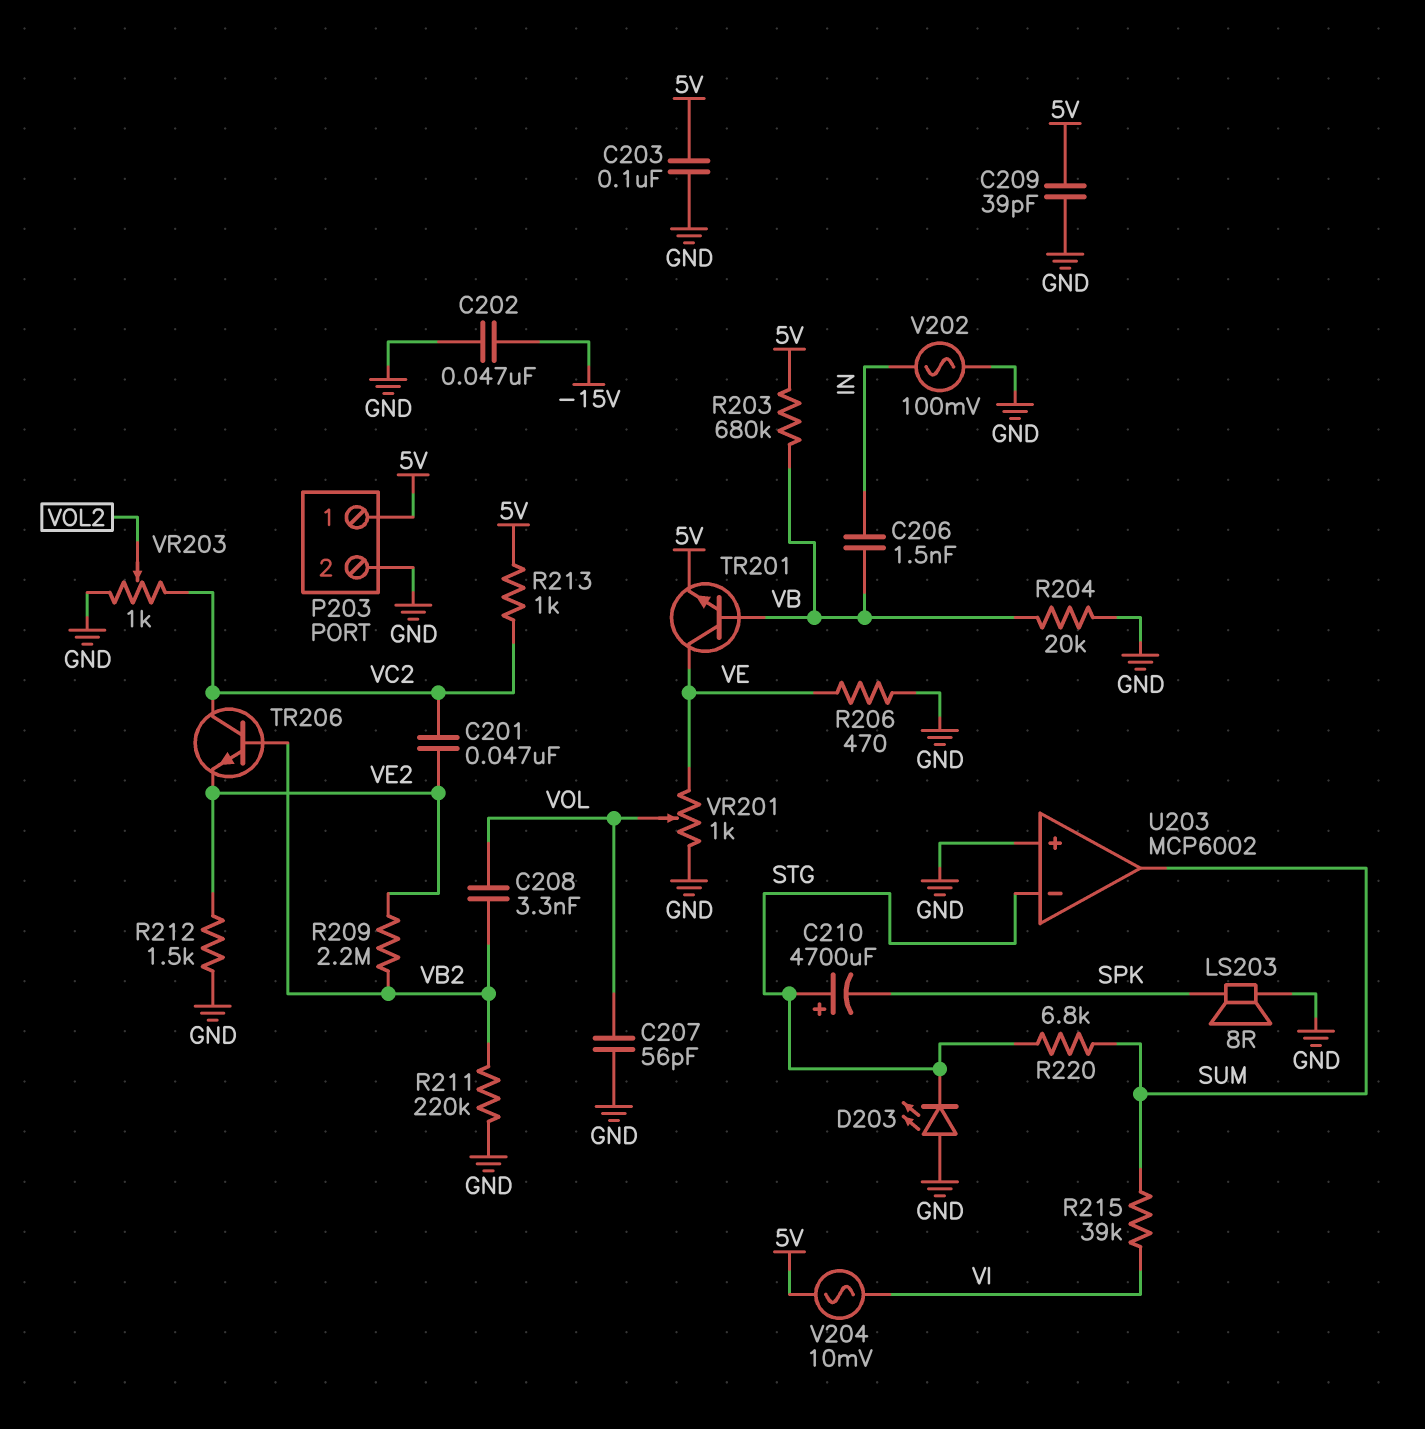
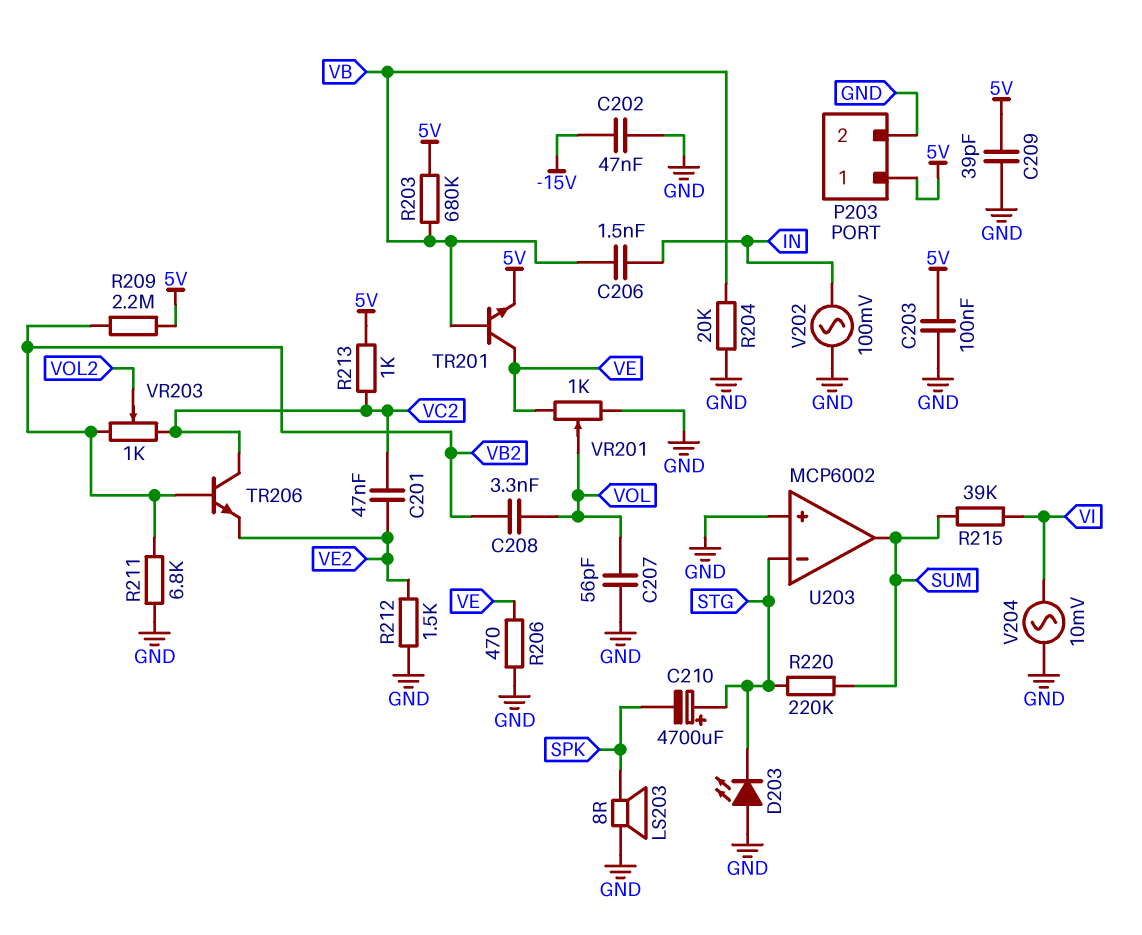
R209: 2.2M (VB2, VE2) -> 2.2M (5V, VB2)
R211: 220k (GND, VB2) -> 6.8k (GND, VB2)
R220: 6.8k (STG, SUM) -> 220k (STG, SUM)
V204: AC 10mV (5V, VI) -> AC 10mV (GND, VI)
VR203: 1k (GND, VC2, wiper VOL2) -> 1k (VB2, VC2, wiper VOL2)

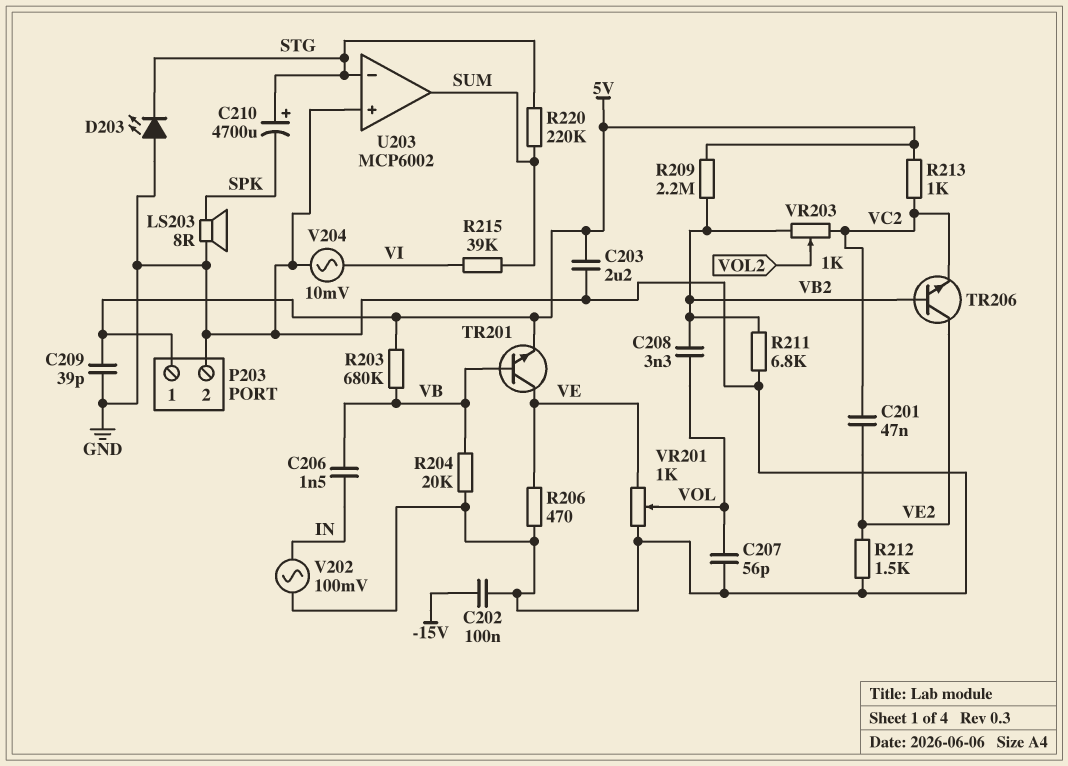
C202: 47nF (-15V, GND) -> 100nF (-15V, GND)
C203: 100nF (5V, GND) -> 2.2uF (5V, GND)
TR206: NPN (B VB2, C VC2, E VE2) -> NPN (B VB2, C VE2, E VC2)

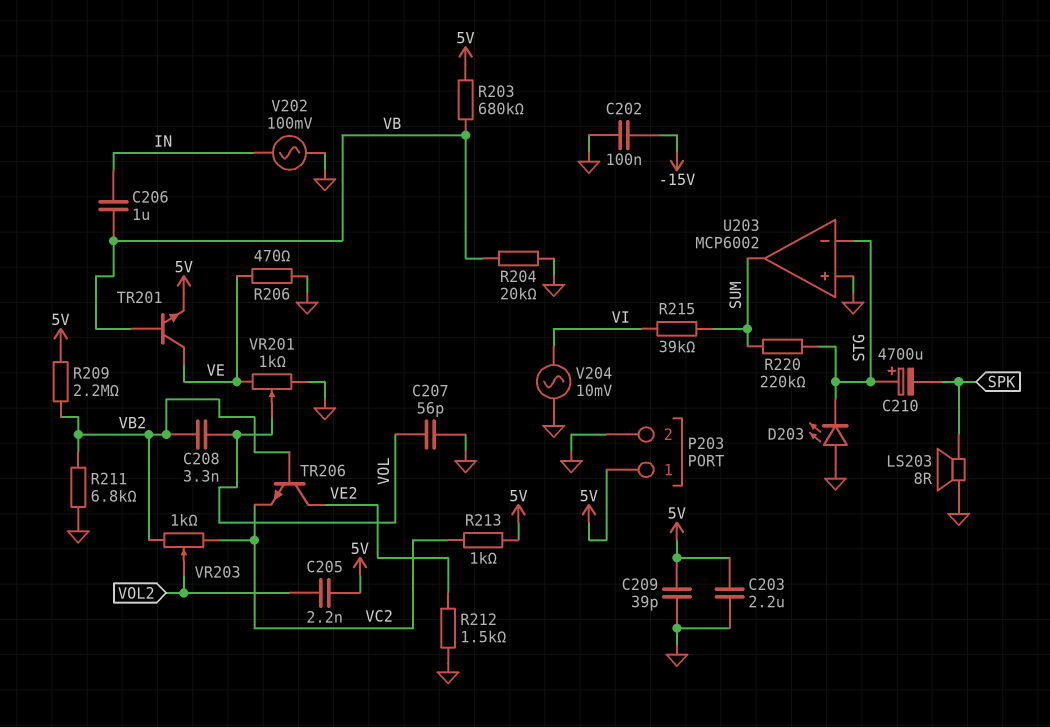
C201: 47nF (VC2, VE2) -> none
C205: none -> 2.2nF (5V, VOL2)
C206: 1.5nF (IN, VB) -> 1uF (IN, VB)

